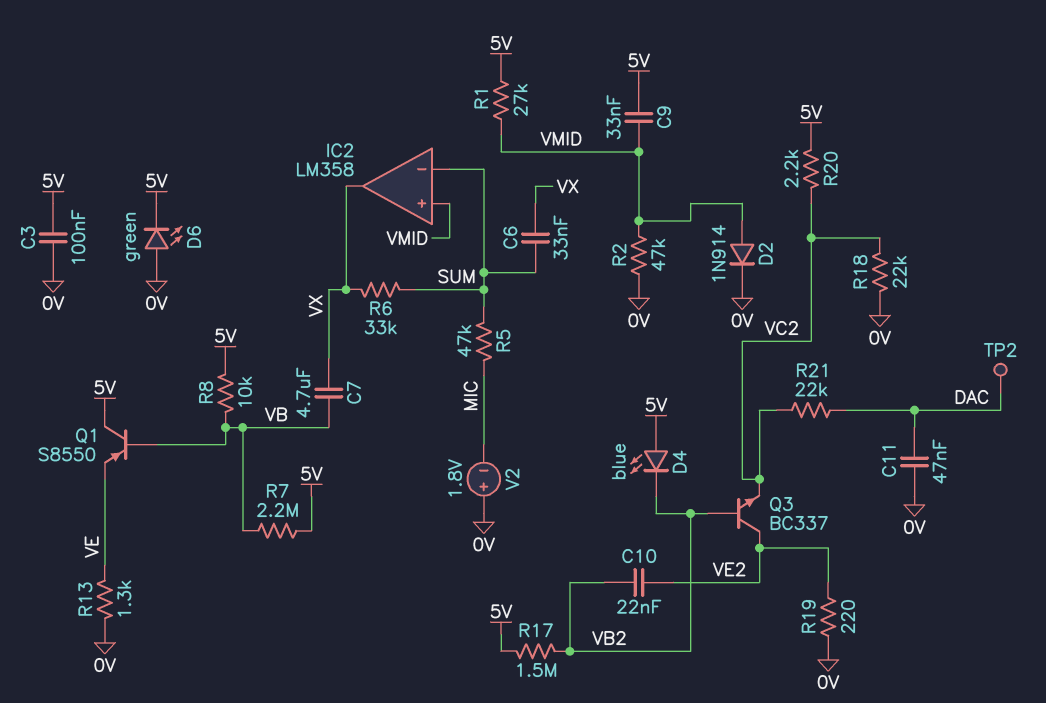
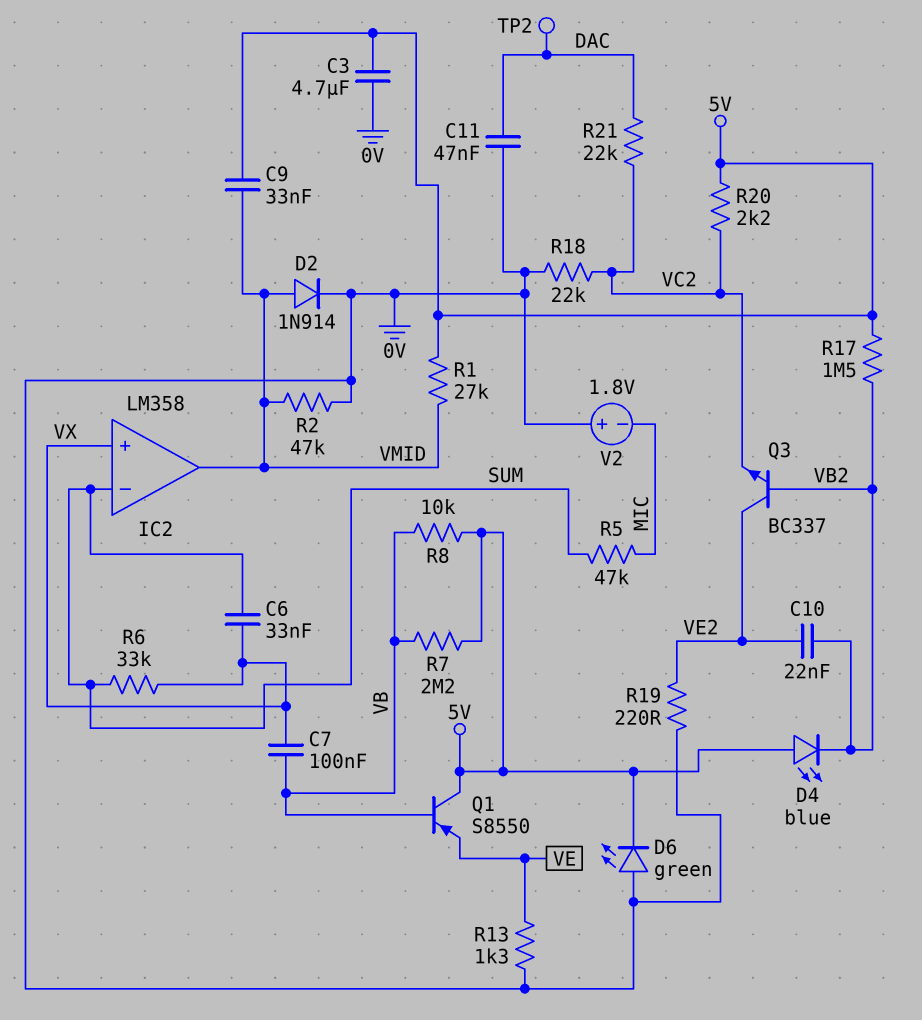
C3: 100nF (0V, 5V) -> 4.7uF (0V, 5V)
C7: 4.7uF (VB, VX) -> 100nF (VB, VX)
IC2 pin in+: VMID -> VX
IC2 pin out: VX -> VMID

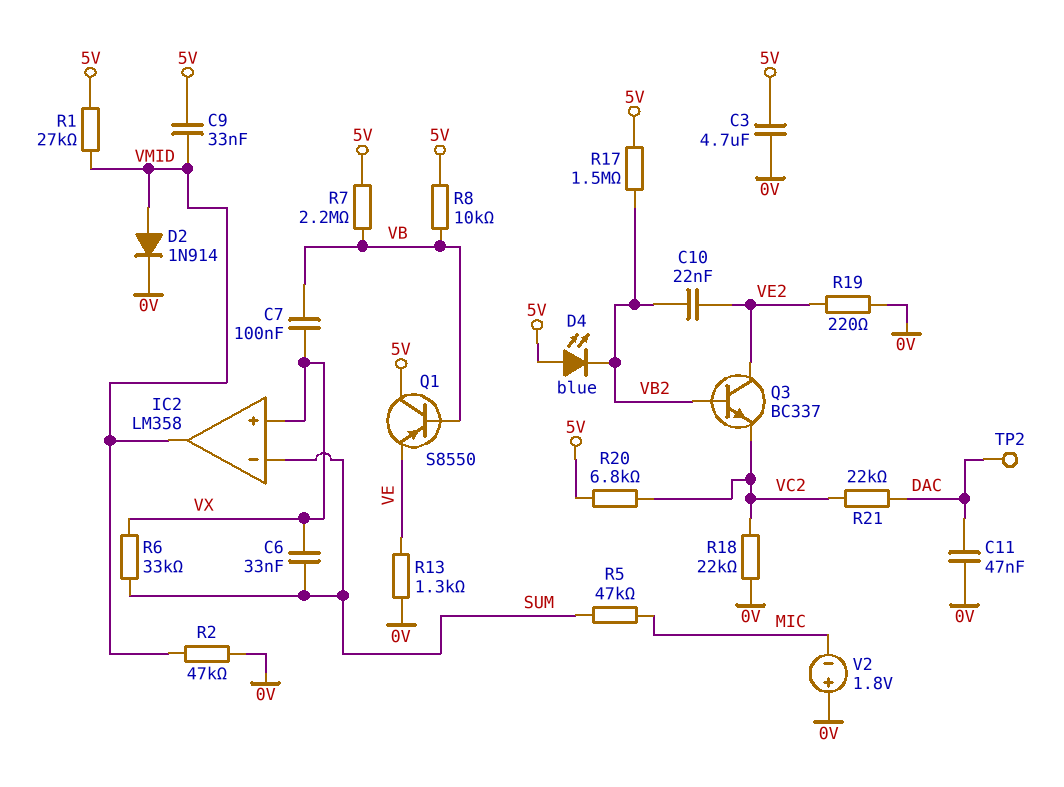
D6: LED green (A 0V, K 5V) -> none
R20: 2.2k (5V, VC2) -> 6.8k (5V, VC2)

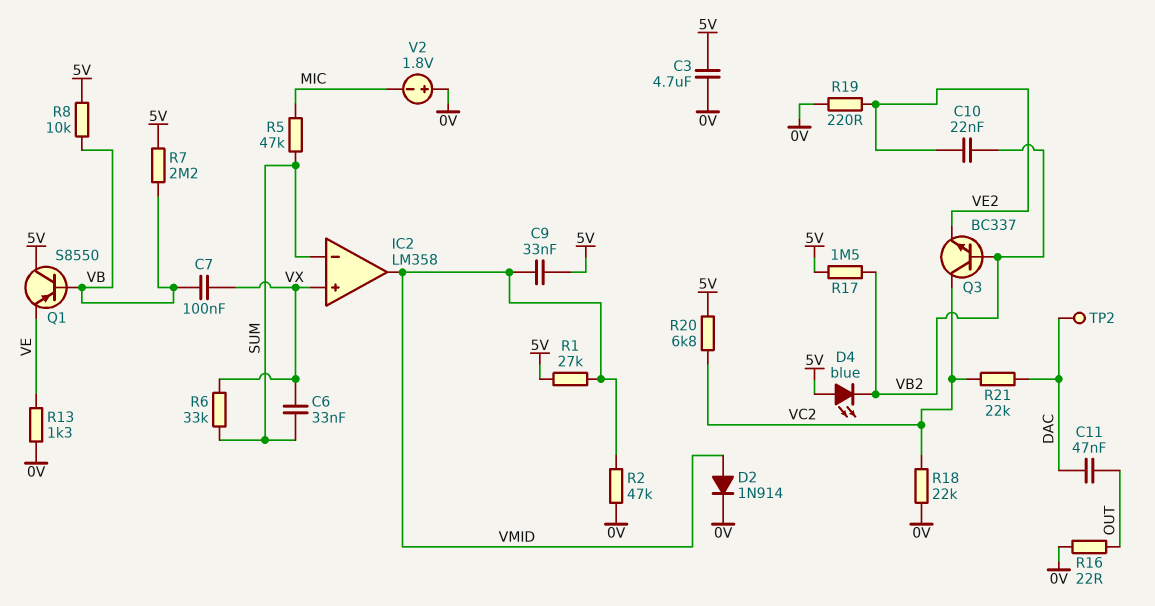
C11: 47nF (0V, DAC) -> 47nF (DAC, OUT)
Q3: NPN BC337 (B VB2, C VE2, E VC2) -> NPN BC337 (B VB2, C VC2, E VE2)
R16: none -> 22 (0V, OUT)

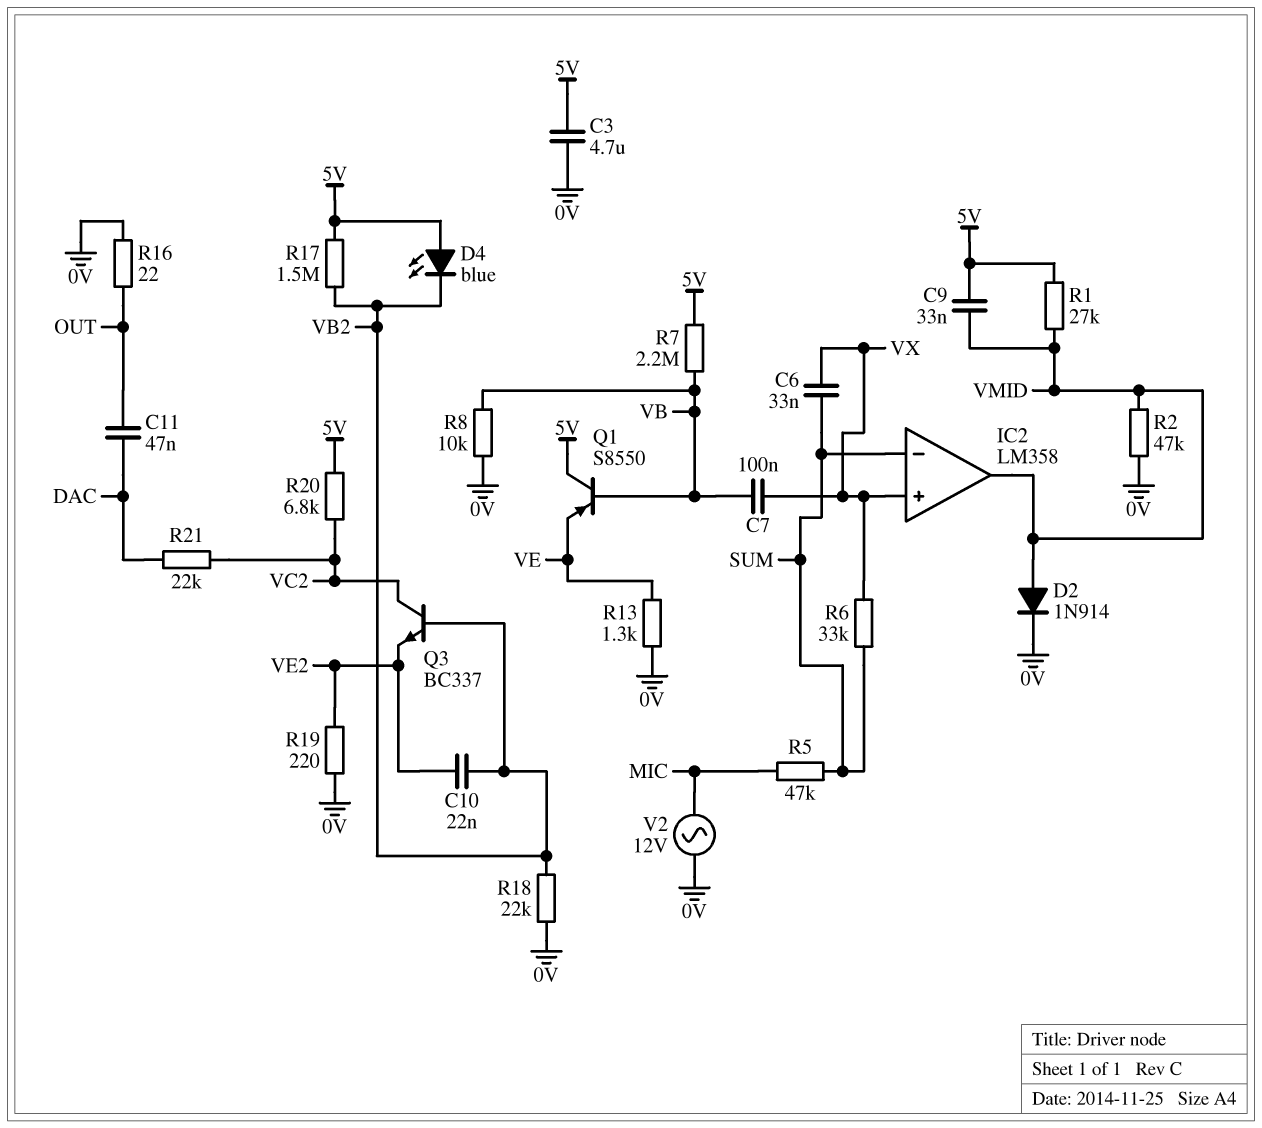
R8: 10k (5V, VB) -> 10k (0V, VB)
R18: 22k (0V, VC2) -> 22k (0V, VB2)
TP2: test point (DAC) -> none
V2: 1.8V (plus 0V, minus MIC) -> AC 12V (0V, MIC)

